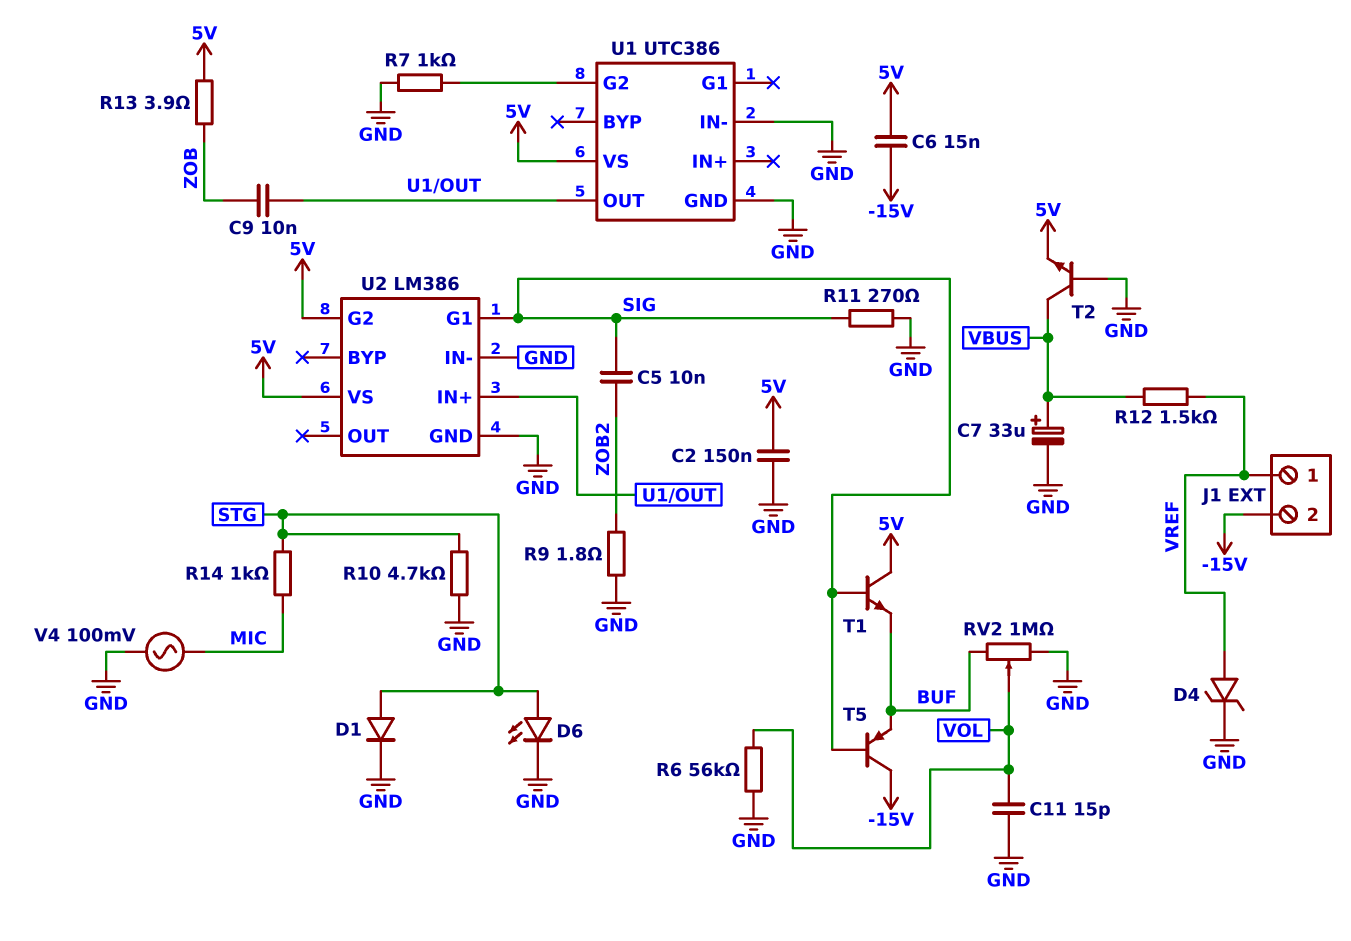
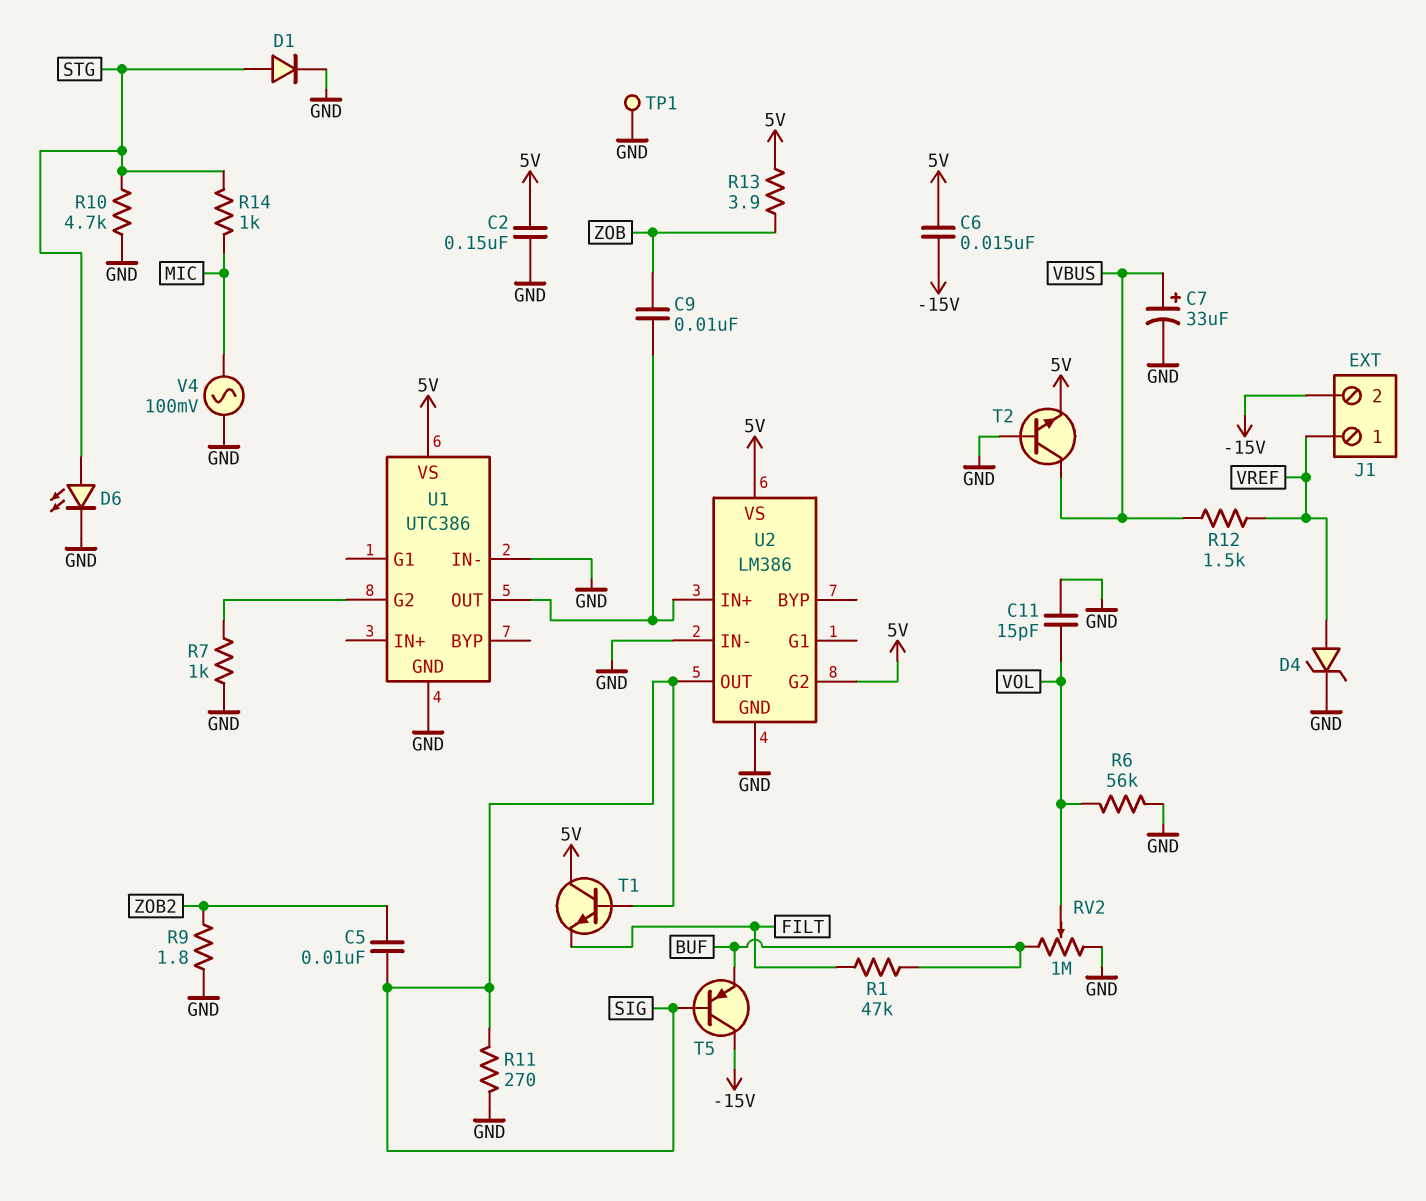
R1: none -> 47k (BUF, FILT)
T1: NPN (B SIG, C 5V, E BUF) -> NPN (B SIG, C 5V, E FILT)
TP1: none -> test point (GND)
U2 pin G1: SIG -> none
U2 pin OUT: none -> SIG

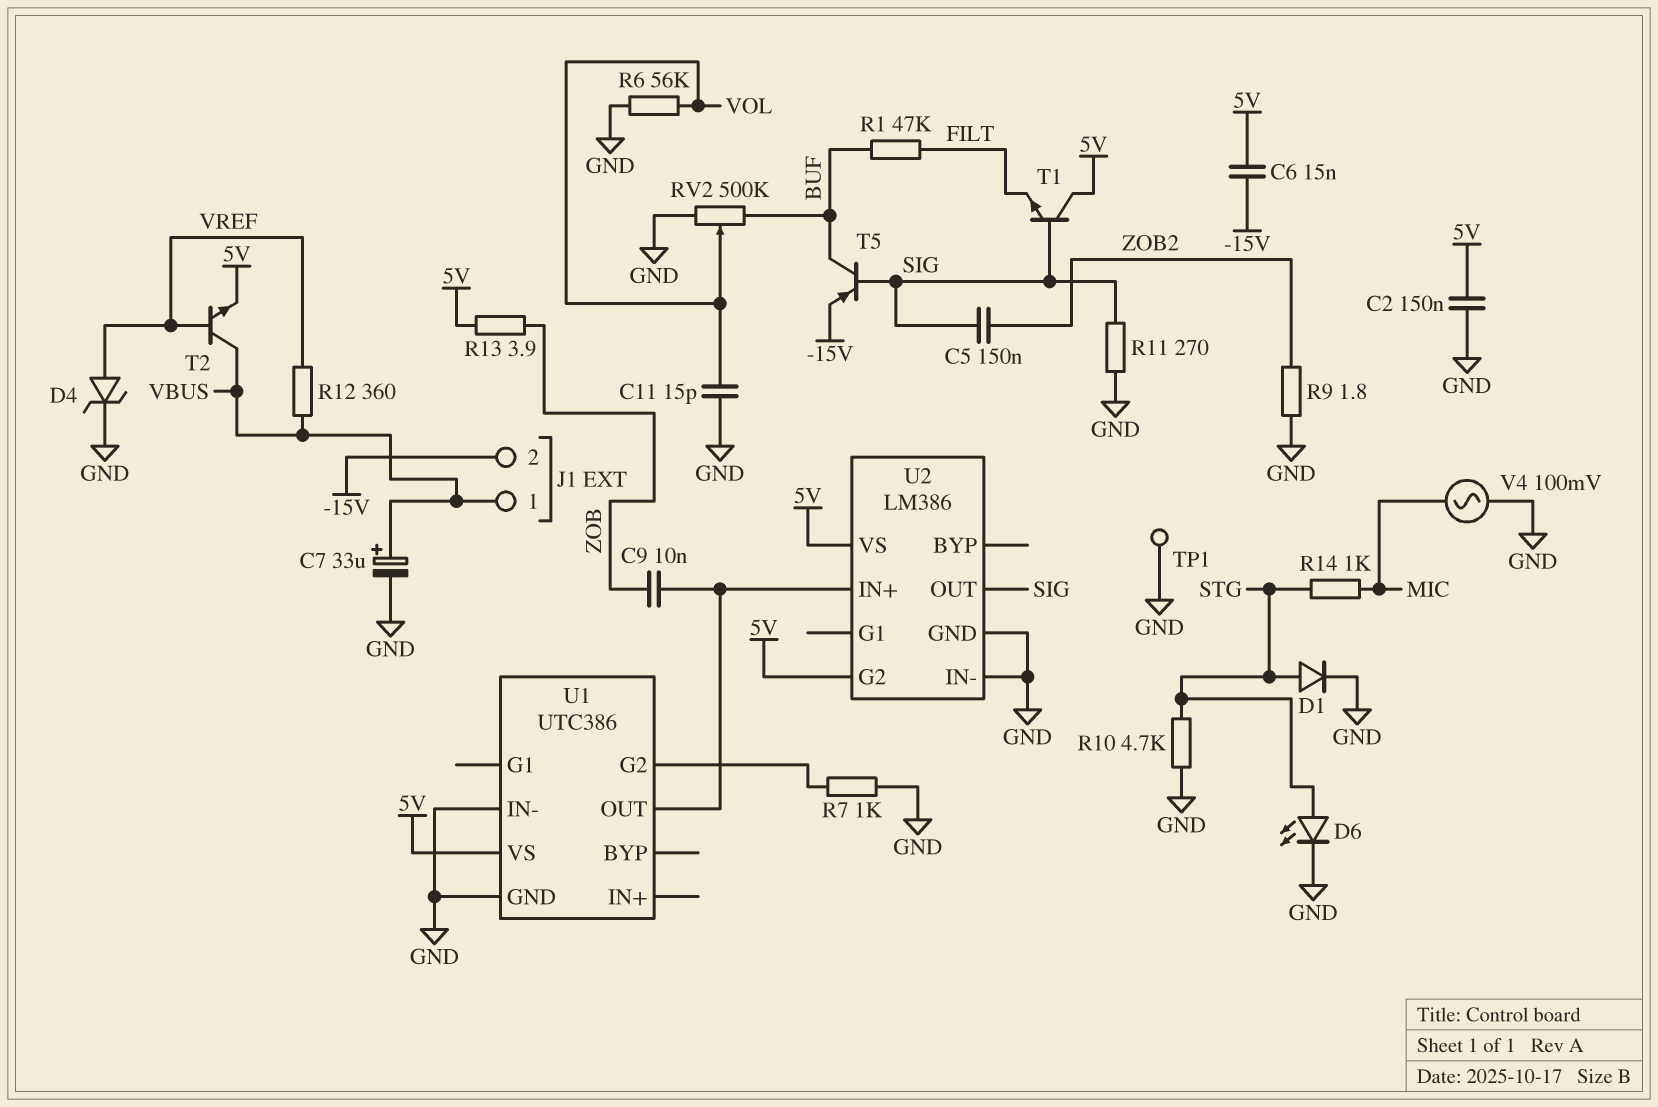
C5: 10nF (SIG, ZOB2) -> 150nF (SIG, ZOB2)
J1 pin 1: VREF -> VBUS
R12: 1.5k (VBUS, VREF) -> 360 (VBUS, VREF)
RV2: 1M (BUF, GND, wiper VOL) -> 500k (BUF, GND, wiper VOL)
T2: NPN (B GND, C VBUS, E 5V) -> NPN (B VREF, C VBUS, E 5V)
T5: PNP (B SIG, C -15V, E BUF) -> PNP (B SIG, C BUF, E -15V)

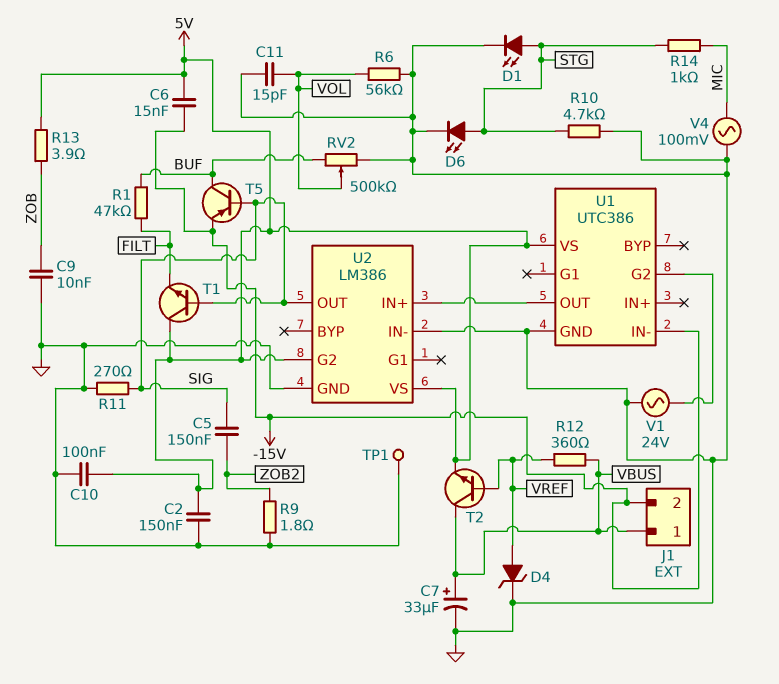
C9: 10nF (U1/OUT, ZOB) -> 10nF (GND, ZOB)
C10: none -> 100nF (5V, GND)
D1: diode (A STG, K GND) -> LED (A STG, K GND)
R7: 1k (GND, U1/G2) -> none
U1 pin IN-: GND -> -15V
V1: none -> AC 24V (GND, U1/G2)

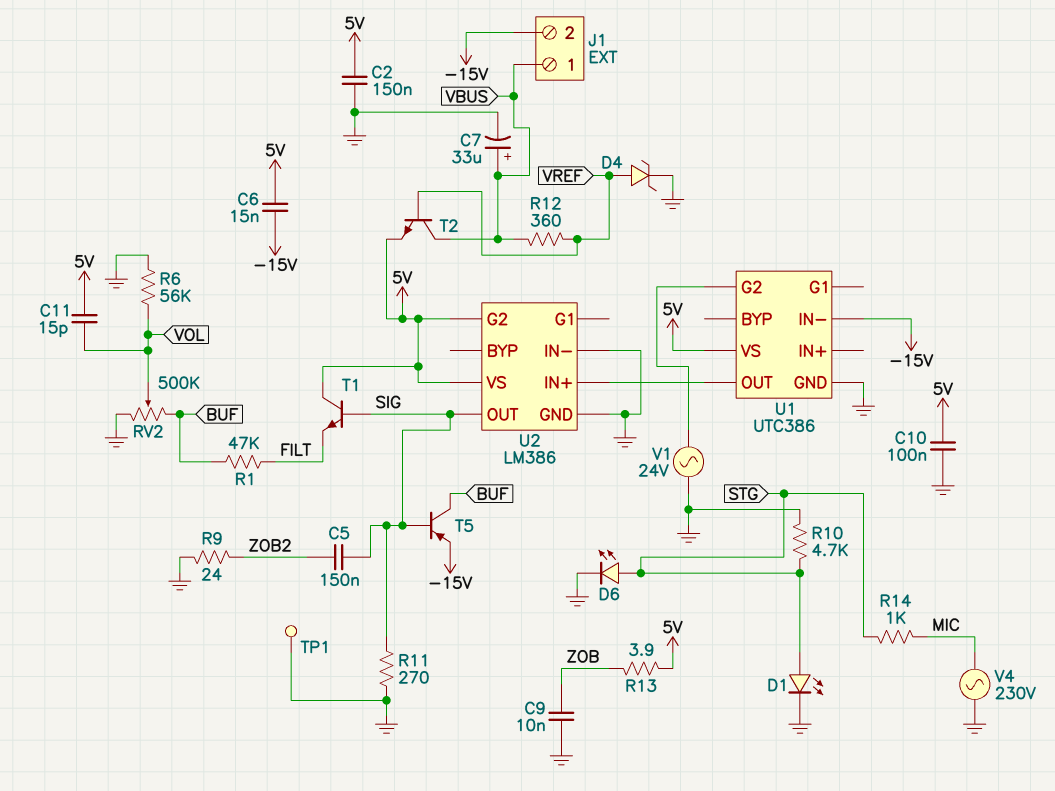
C11: 15pF (GND, VOL) -> 15pF (5V, VOL)
R9: 1.8 (GND, ZOB2) -> 24 (GND, ZOB2)
V4: AC 100mV (GND, MIC) -> AC 230V (GND, MIC)

